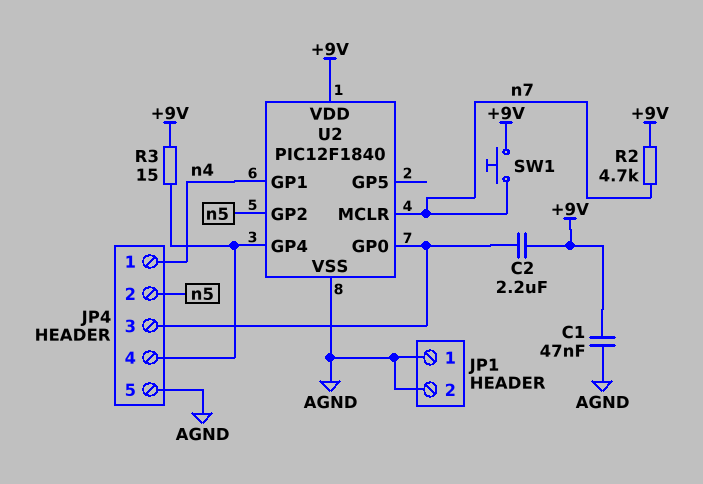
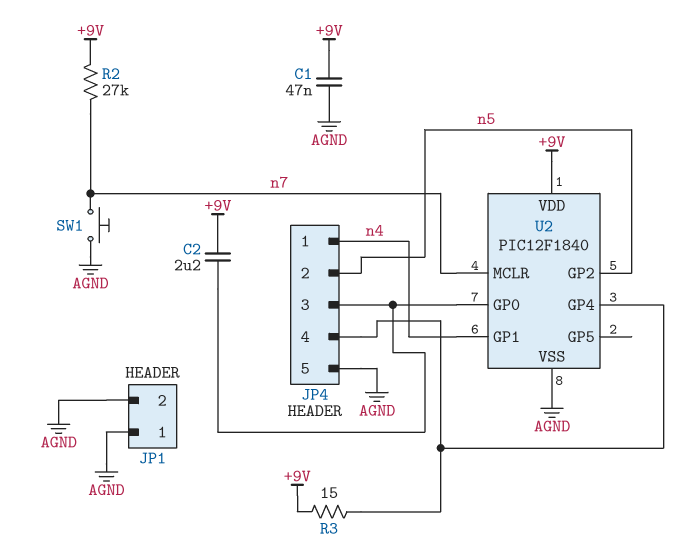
R2: 4.7k (+9V, n7) -> 27k (+9V, n7)
SW1: button (+9V, n7) -> button (AGND, n7)

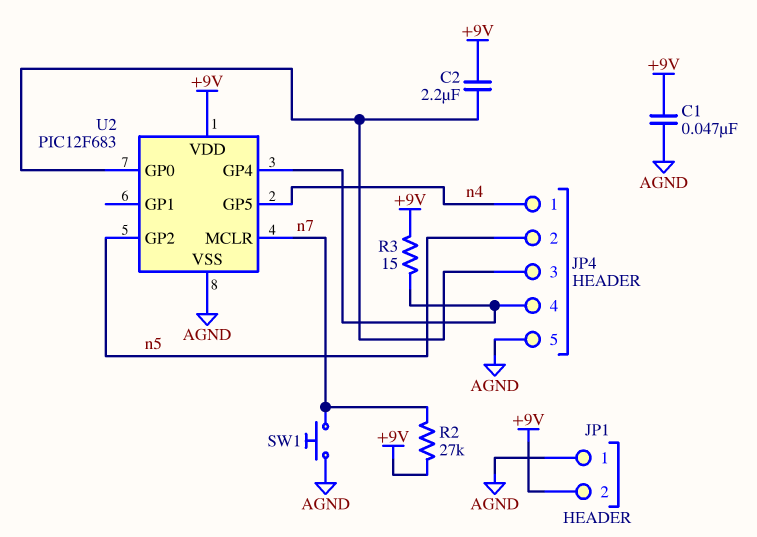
JP1 pin 2: AGND -> +9V
U2: PIC12F1840 -> PIC12F683
U2 pin GP1: n4 -> none
U2 pin GP5: none -> n4

